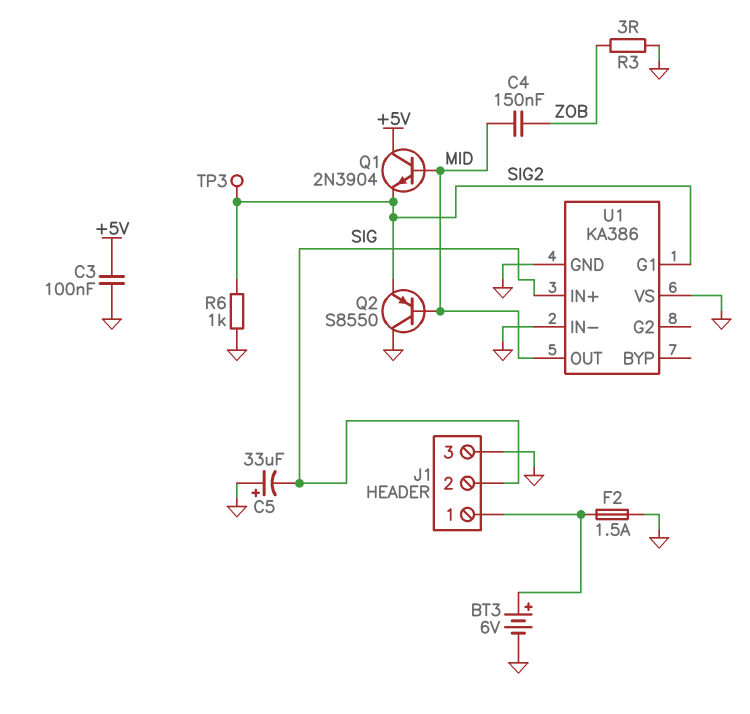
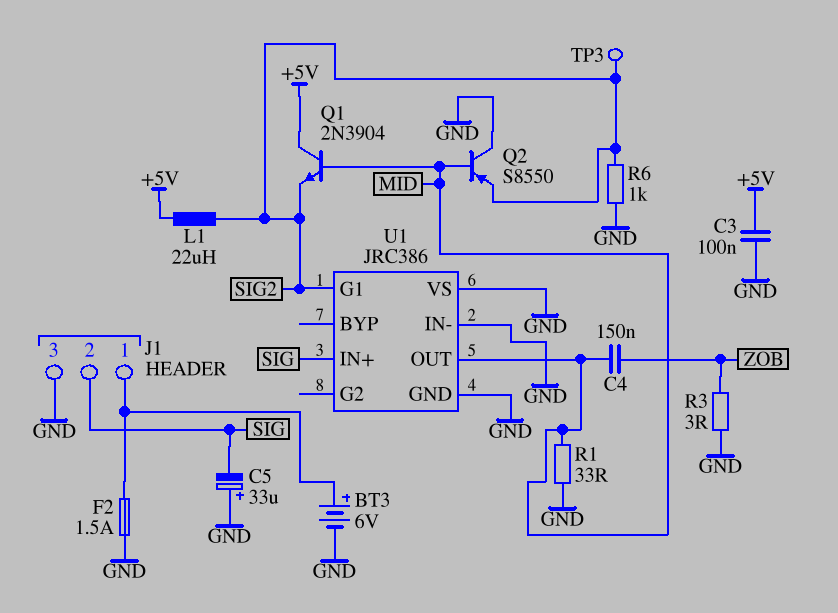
L1: none -> 22uH (+5V, SIG2)
R1: none -> 33 (GND, MID)
U1: KA386 -> JRC386

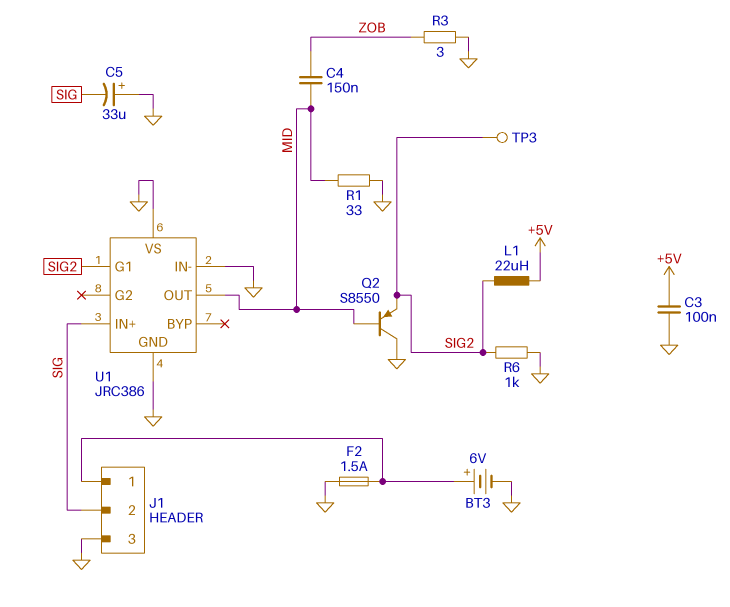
Q1: NPN 2N3904 (B MID, C +5V, E SIG2) -> none

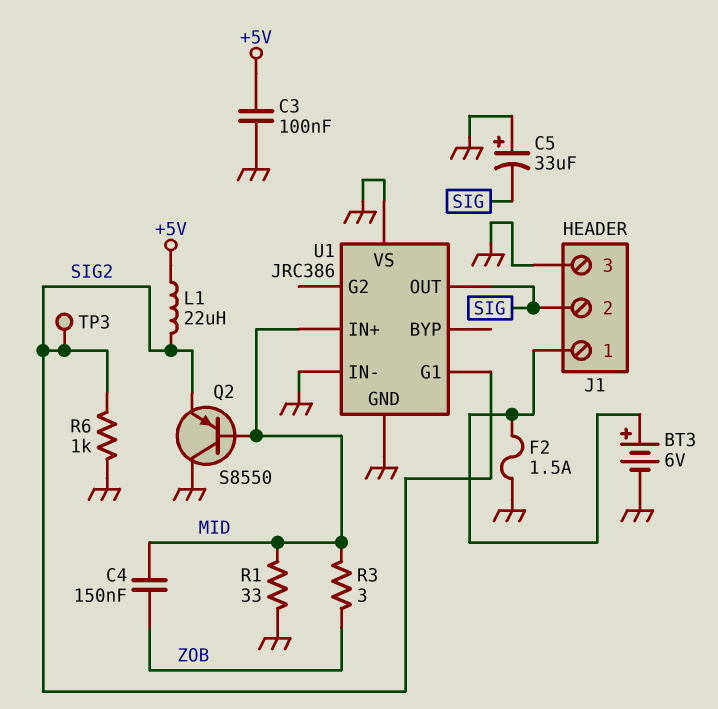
R3: 3 (GND, ZOB) -> 3 (MID, ZOB)
U1 pin IN+: SIG -> MID
U1 pin OUT: MID -> SIG

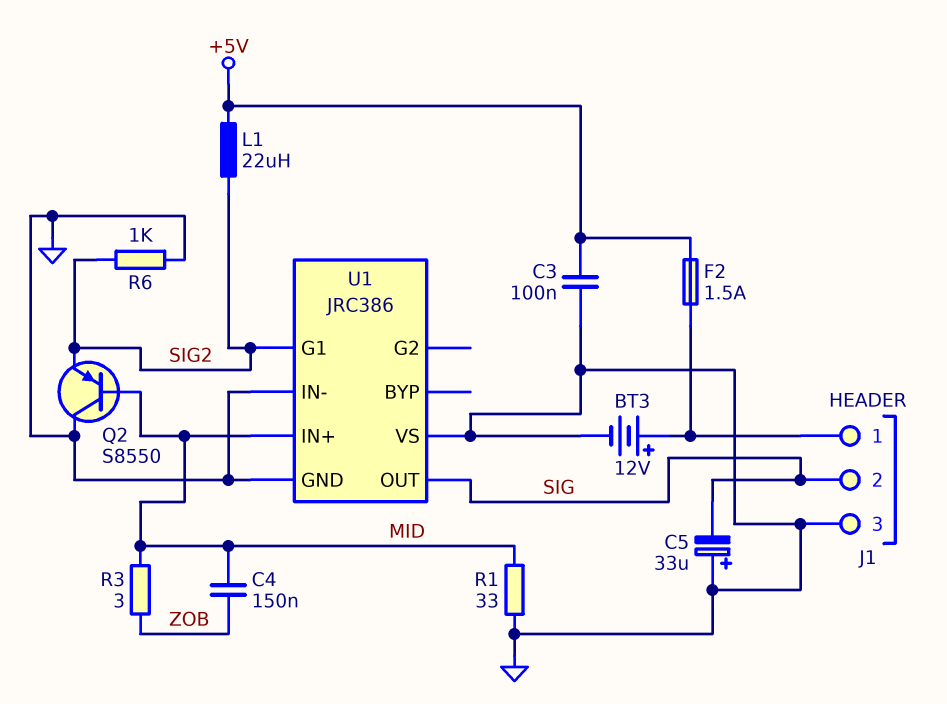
BT3: 6V (plus J1/1, minus GND) -> 12V (plus J1/1, minus GND)
F2: 1.5A (GND, J1/1) -> 1.5A (+5V, J1/1)
TP3: test point (SIG2) -> none

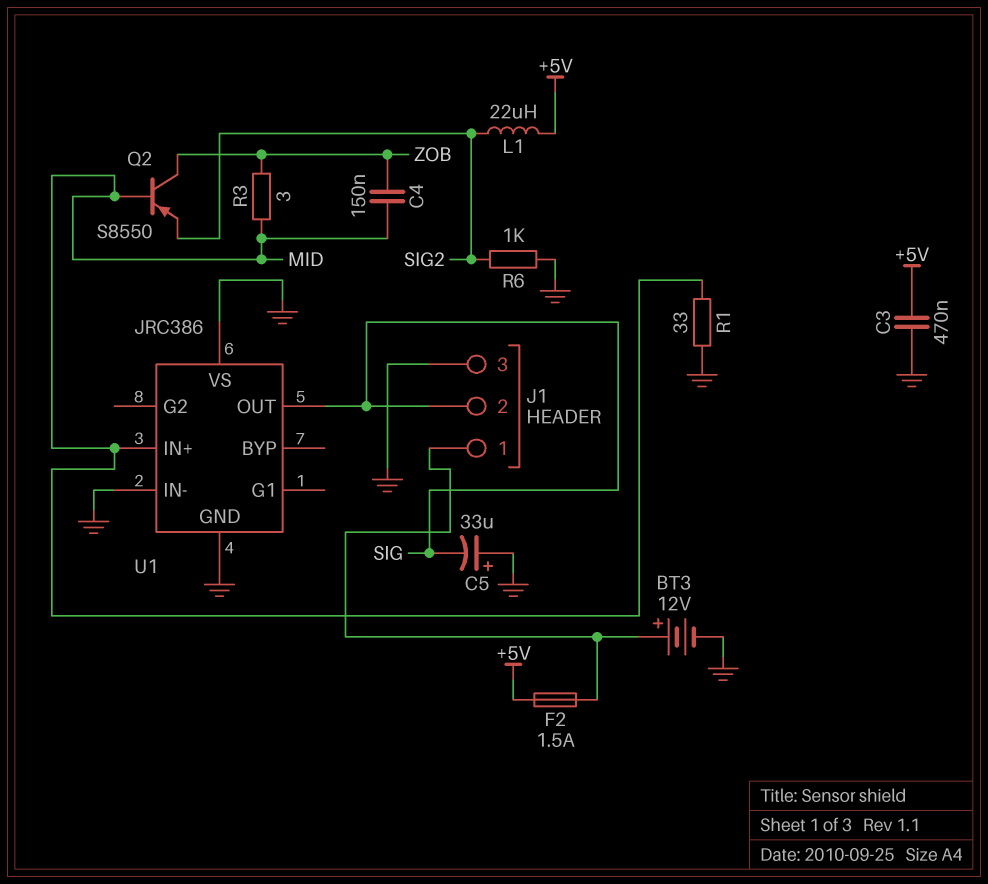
C3: 100nF (+5V, GND) -> 470nF (+5V, GND)
Q2: PNP S8550 (B MID, C GND, E SIG2) -> PNP S8550 (B MID, C ZOB, E SIG2)
U1 pin G1: SIG2 -> none

